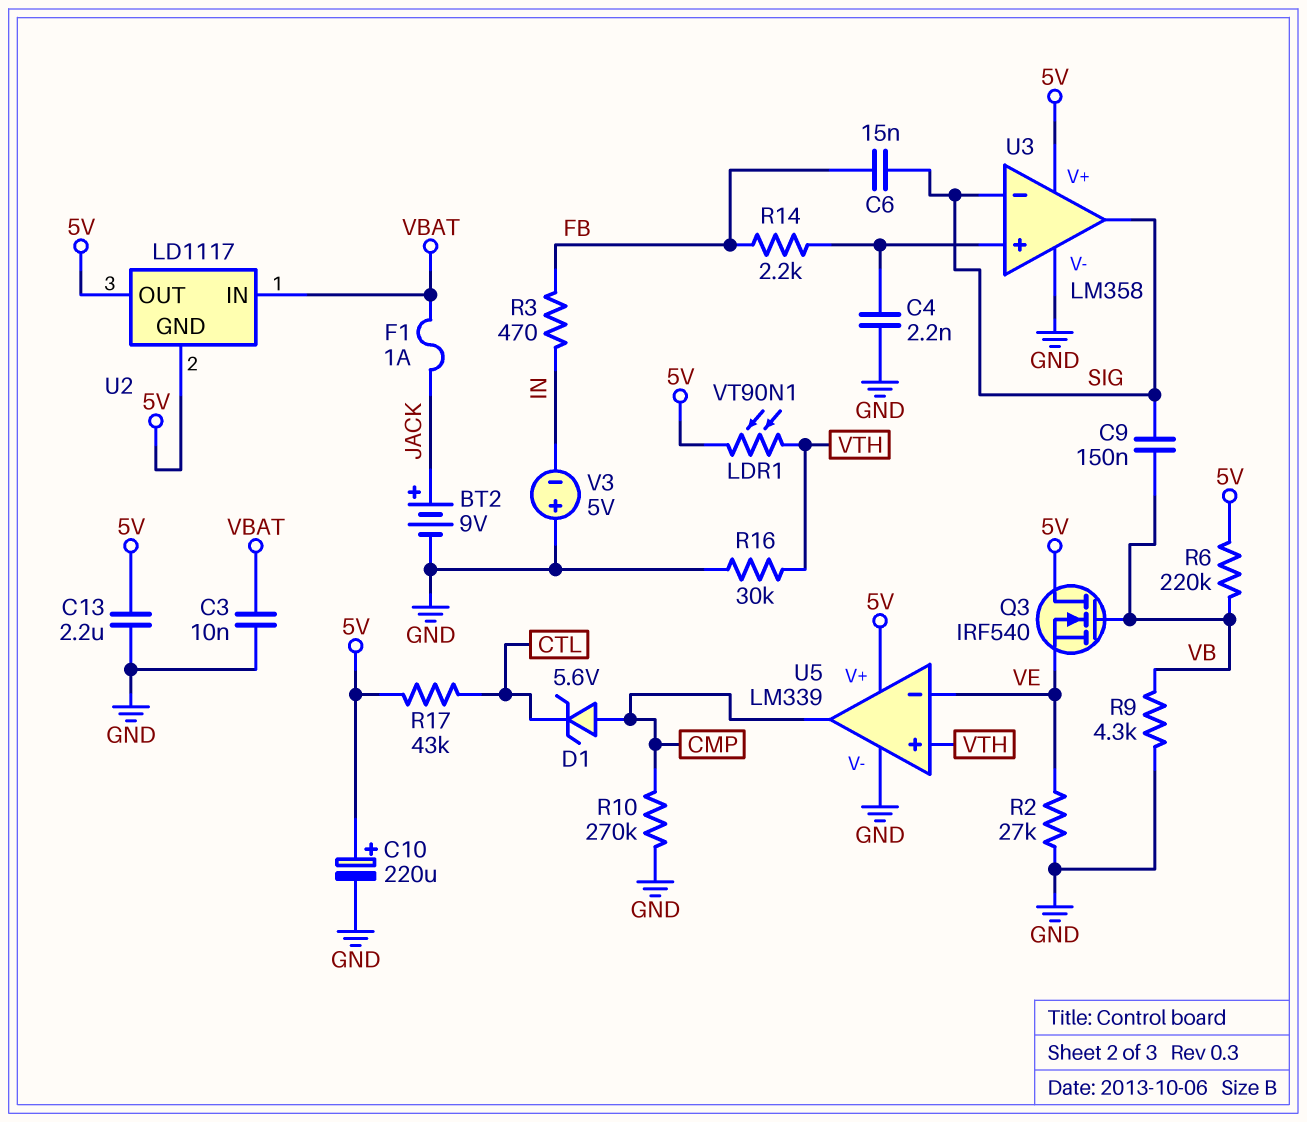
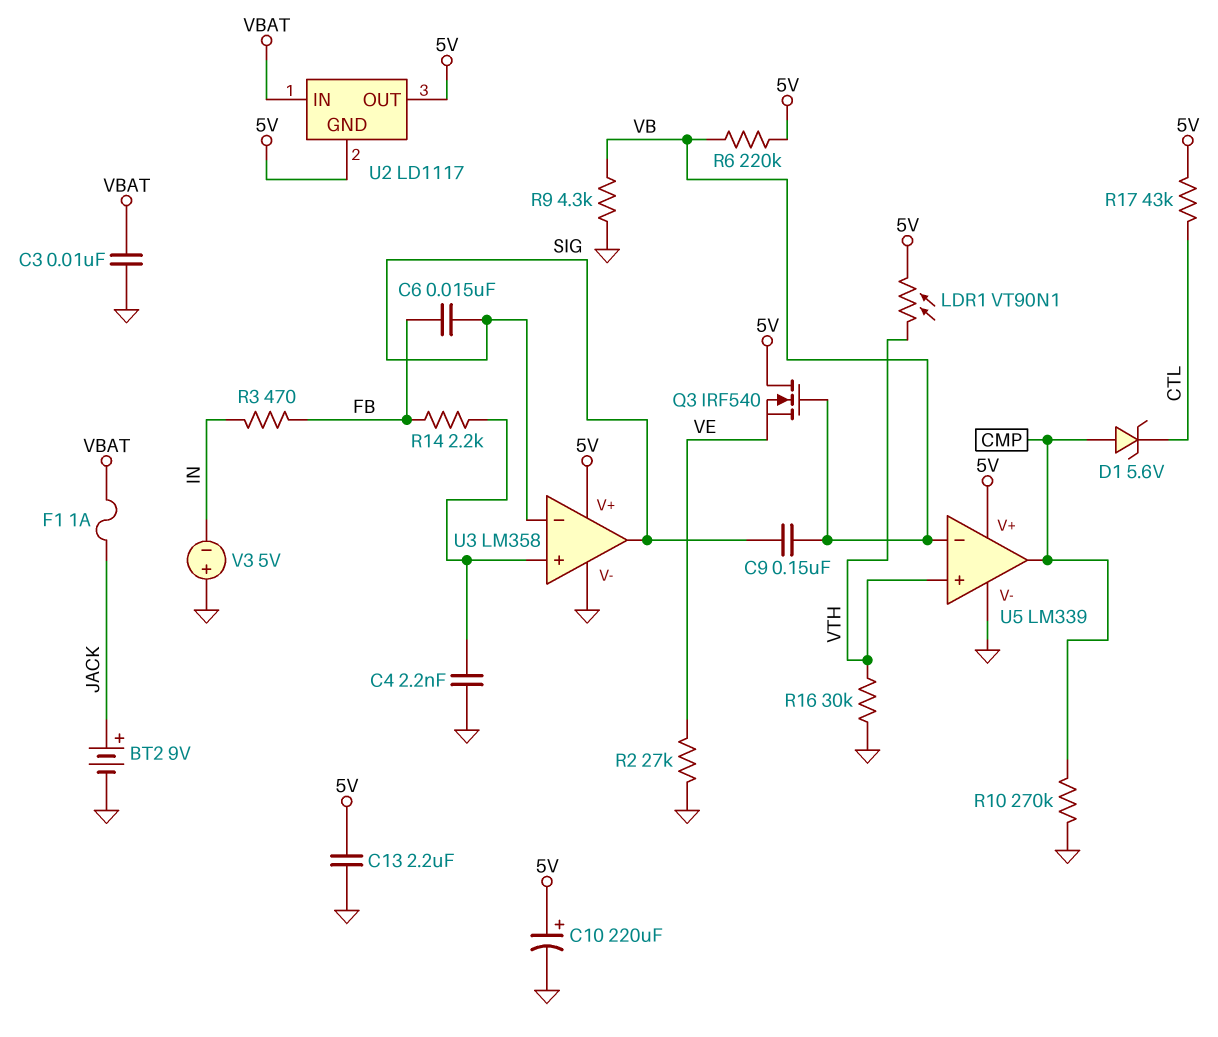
U5 pin in-: VE -> VB

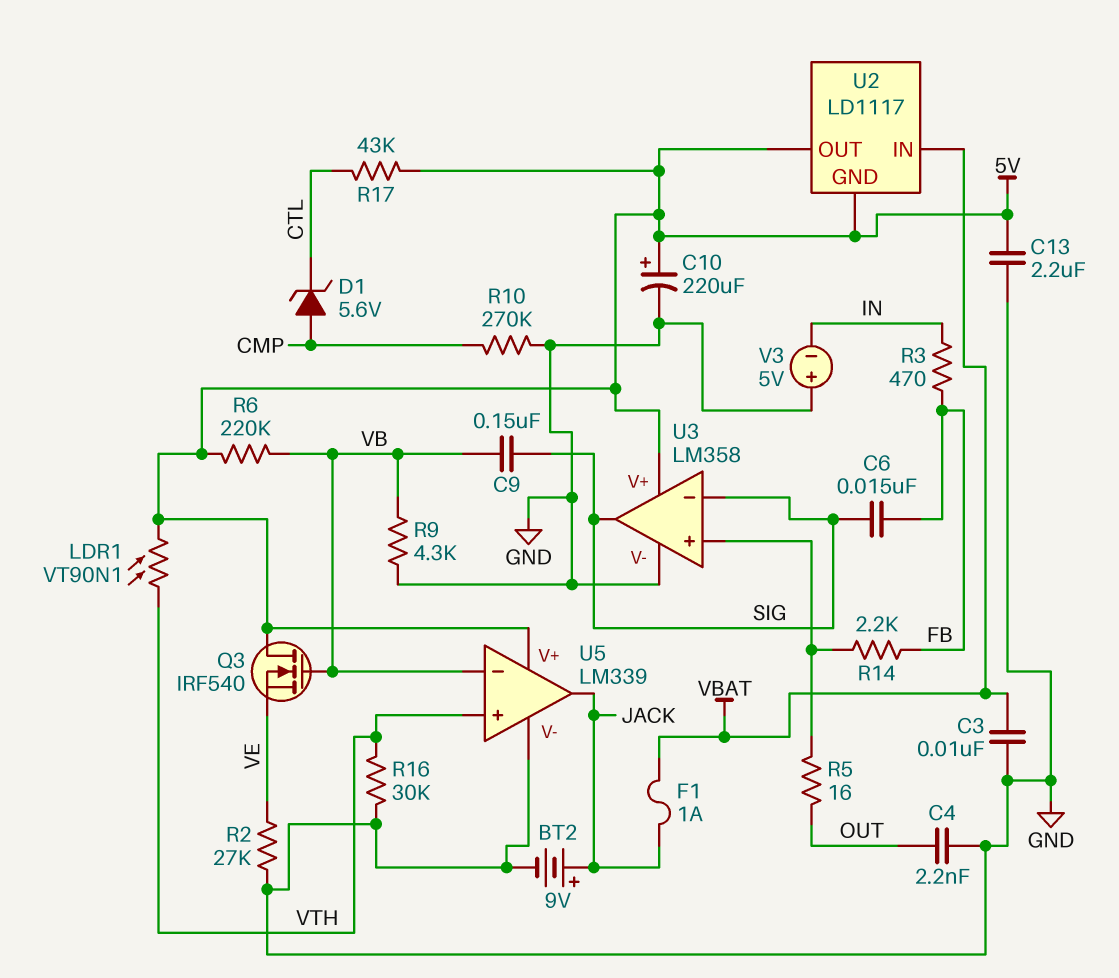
C4: 2.2nF (GND, U3/in+) -> 2.2nF (GND, OUT)
R5: none -> 16 (OUT, U3/in+)
U5 pin out: CMP -> JACK

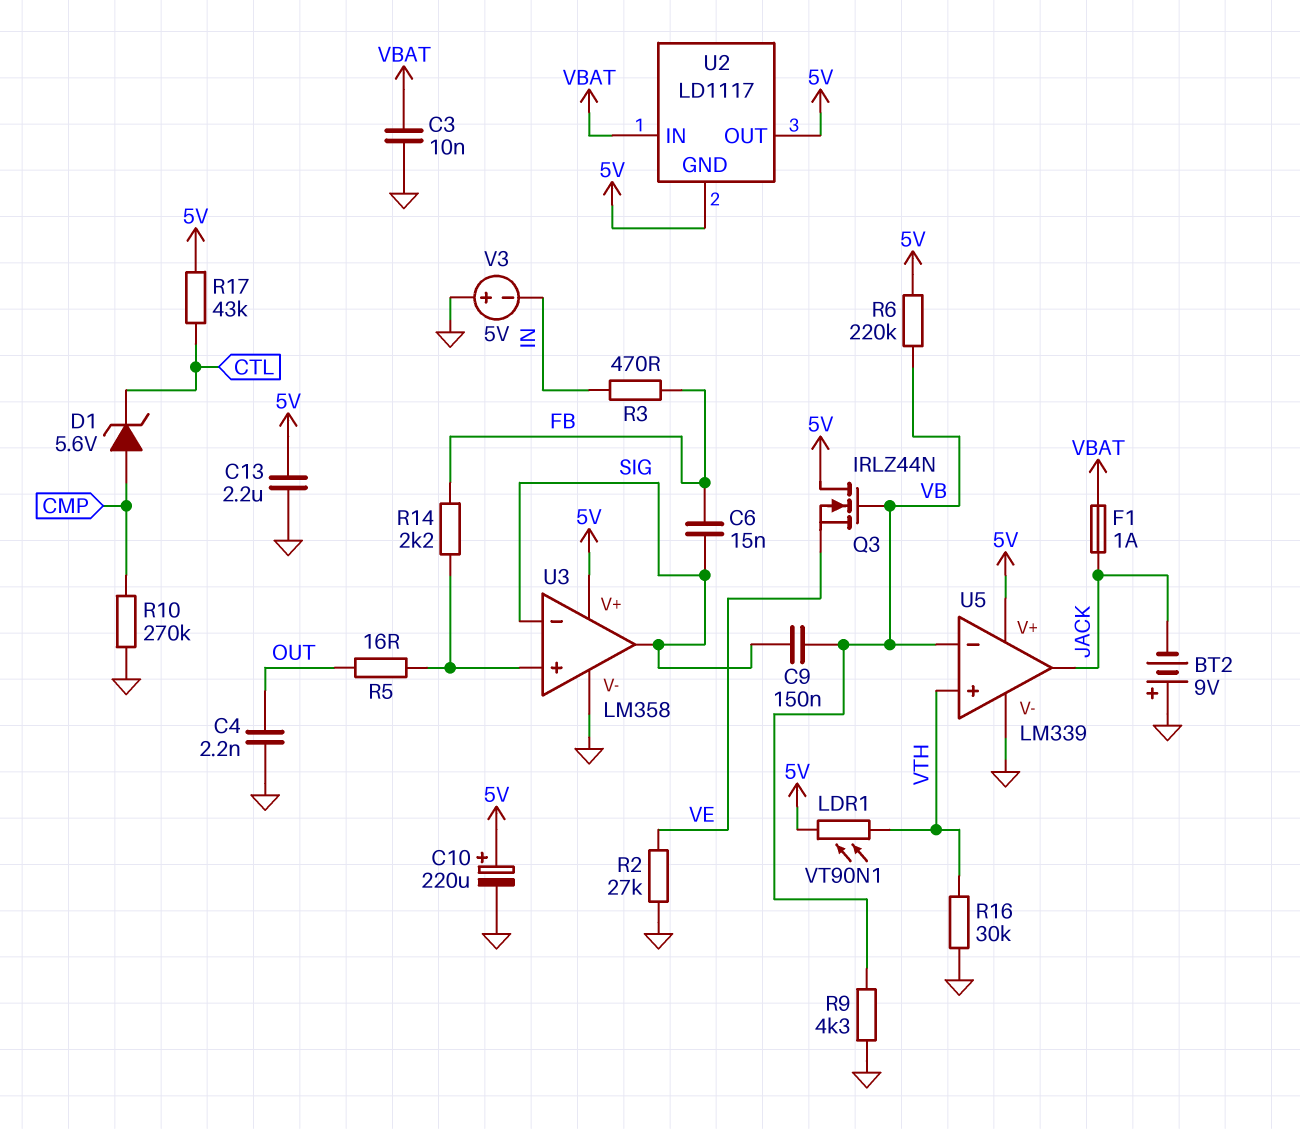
BT2: 9V (plus JACK, minus GND) -> 9V (plus GND, minus JACK)
Q3: NMOS IRF540 (G VB, D 5V, S VE) -> NMOS IRLZ44N (G VB, D 5V, S VE)

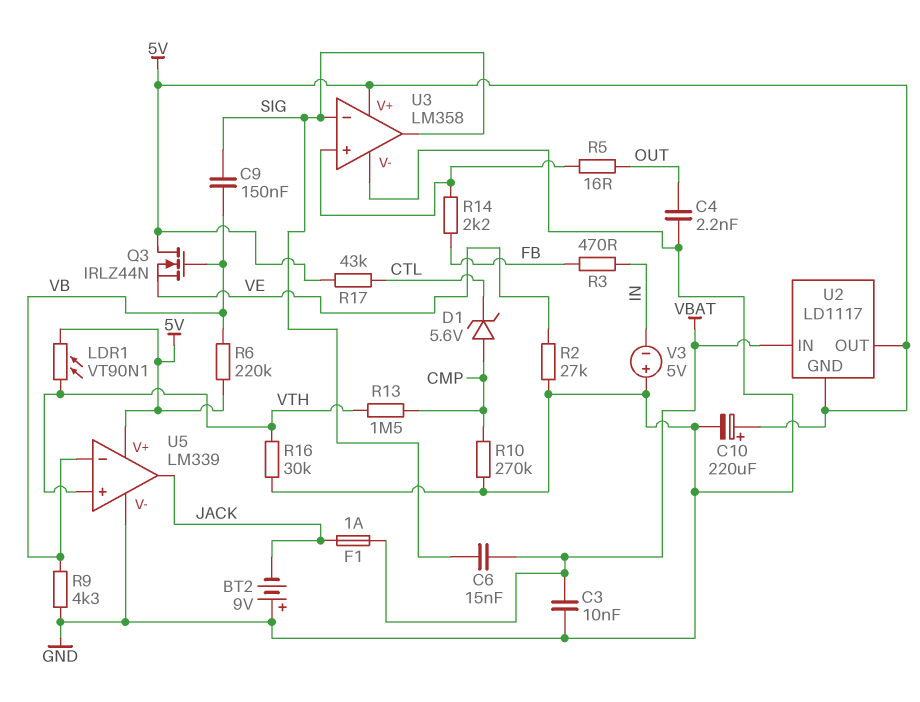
C6: 15nF (FB, SIG) -> 15nF (SIG, VBAT)
C13: 2.2uF (5V, GND) -> none
R13: none -> 1.5M (CMP, VTH)

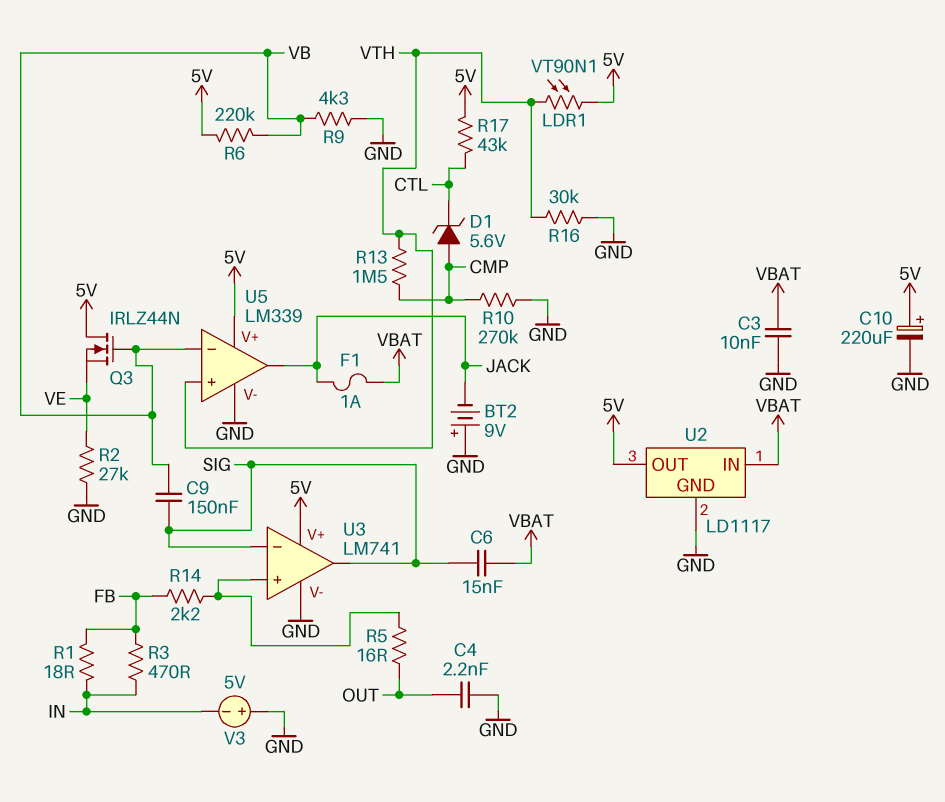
R1: none -> 18 (FB, IN)
U2 pin GND: 5V -> GND
U3: LM358 -> LM741

